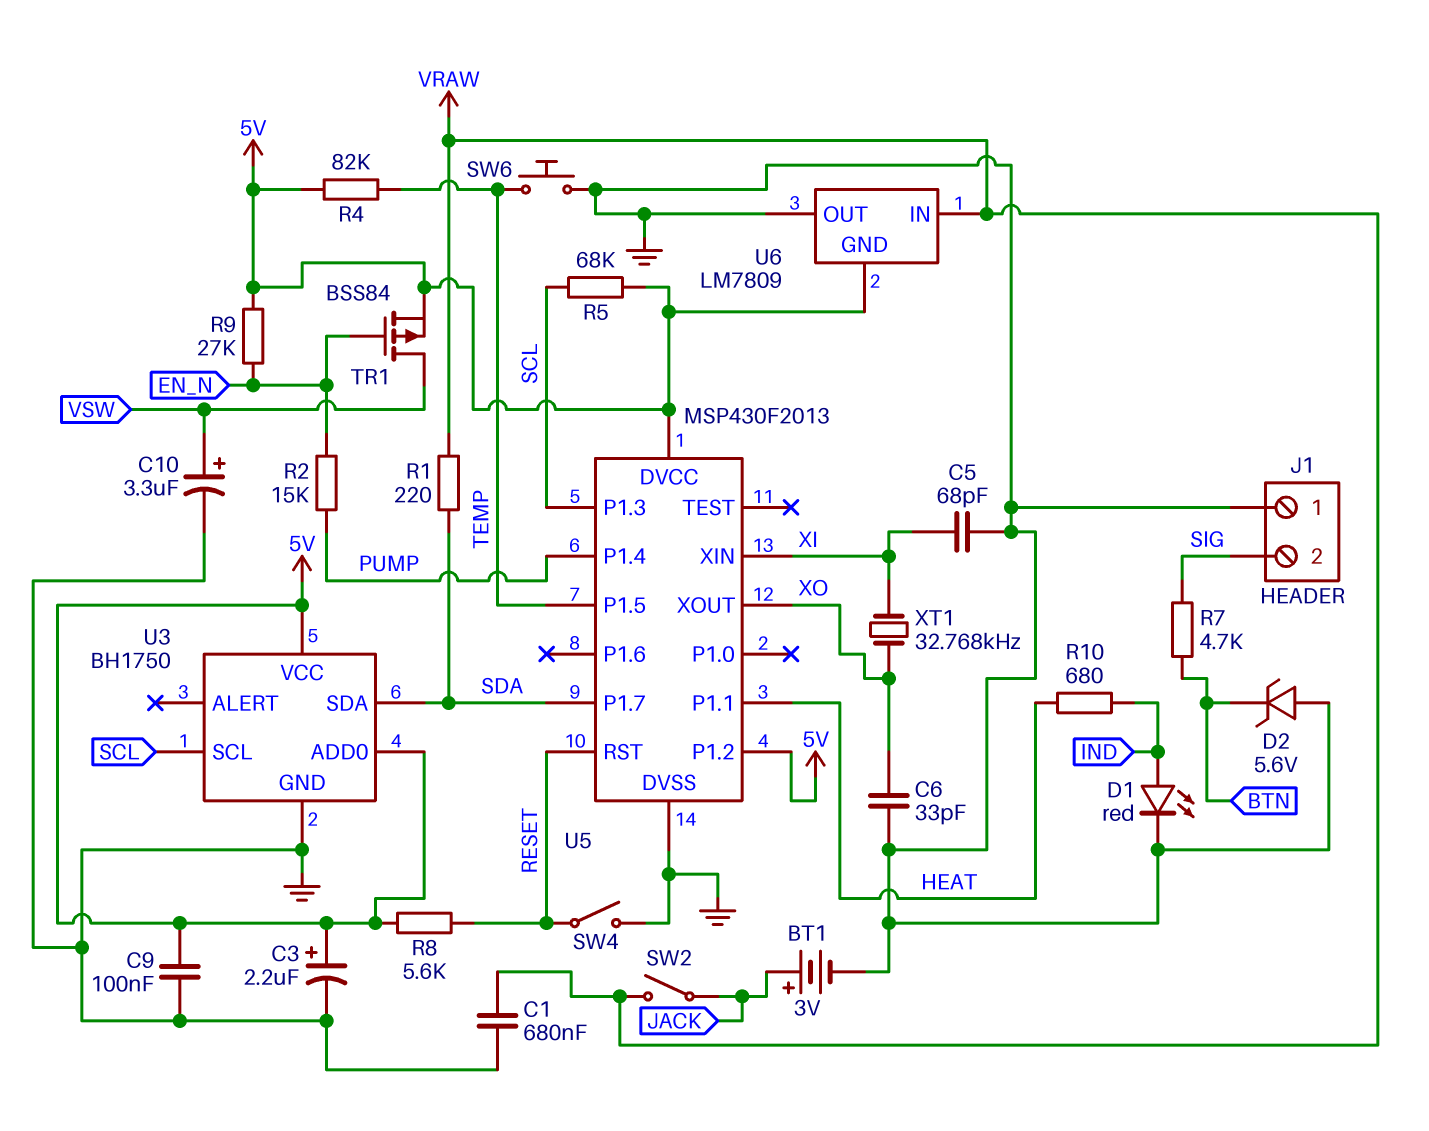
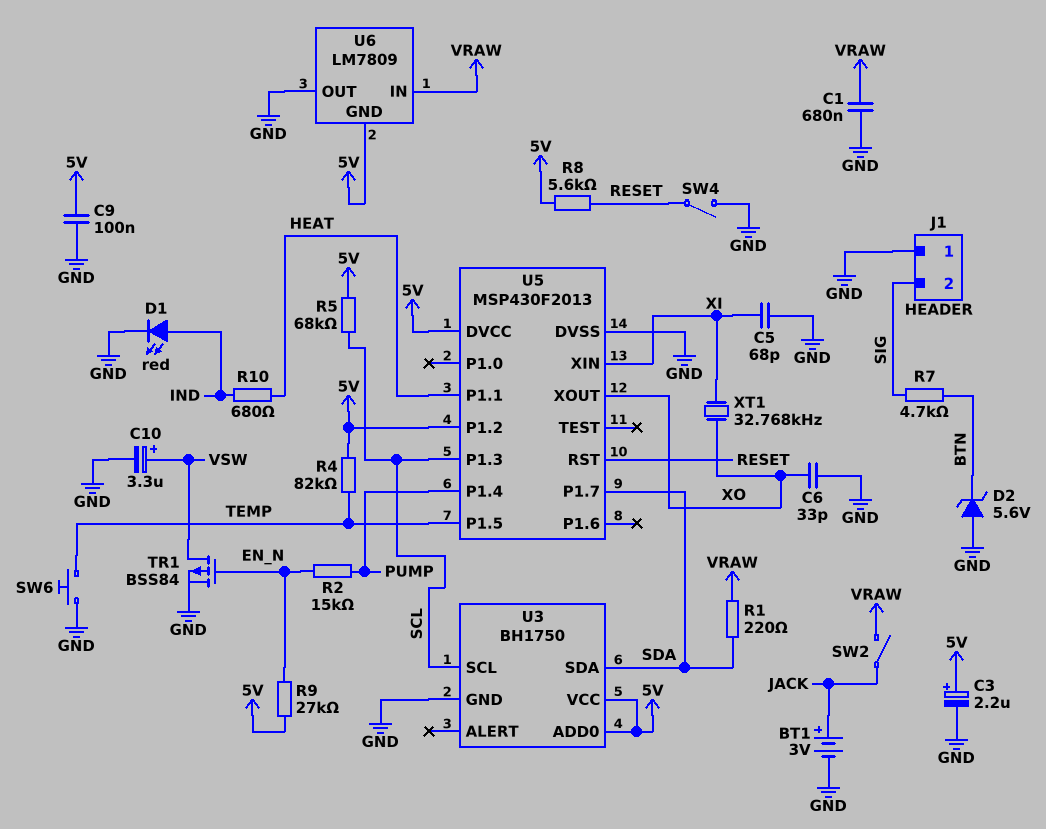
TR1: PMOS BSS84 (G EN_N, D VSW, S 5V) -> PMOS BSS84 (G EN_N, D VSW, S GND)

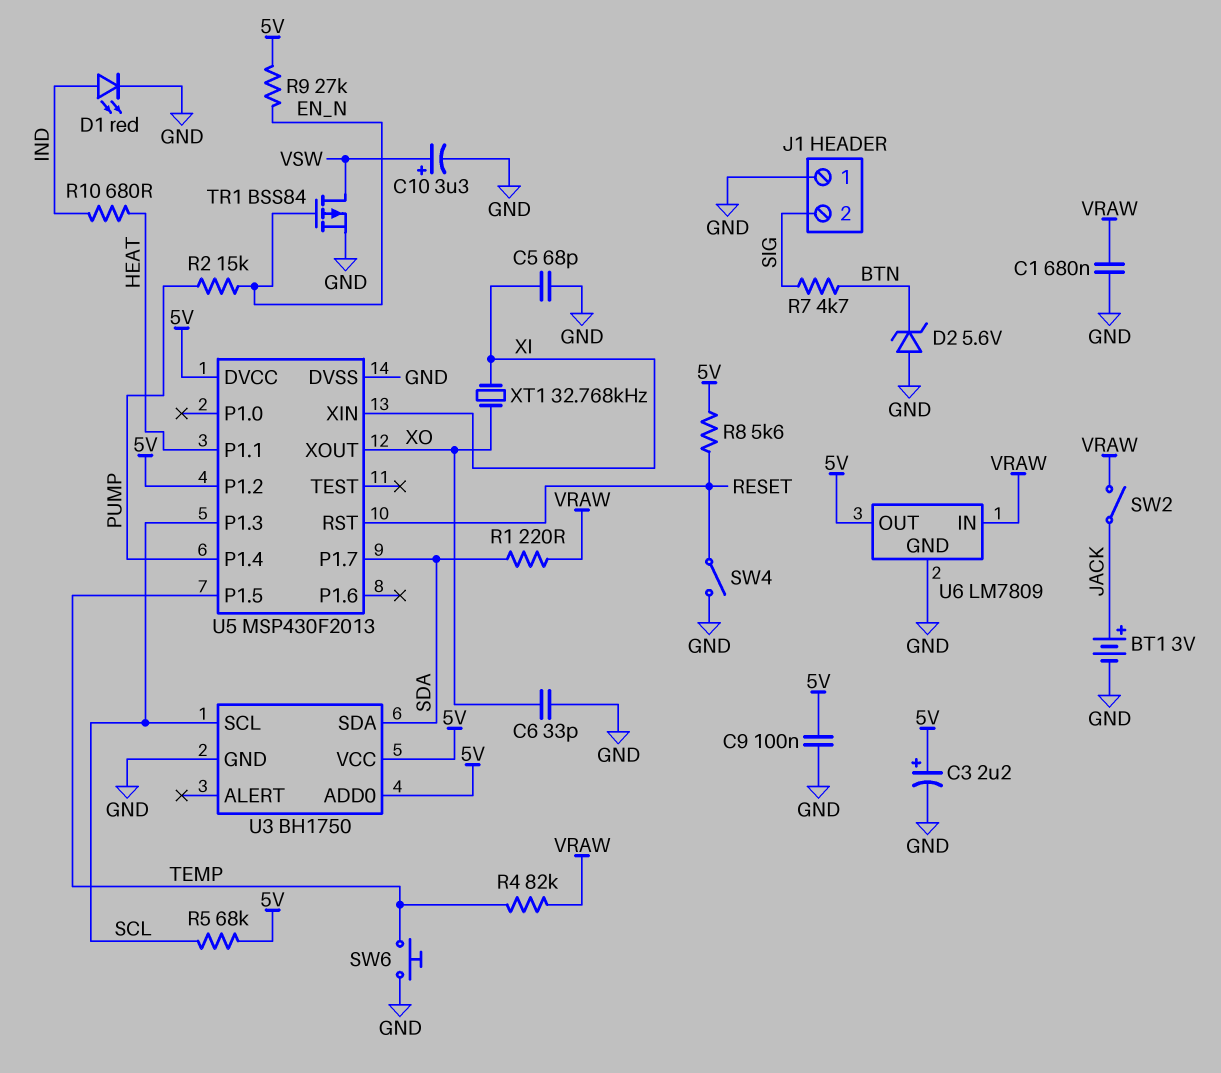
R4: 82k (5V, TEMP) -> 82k (TEMP, VRAW)
U6 pin GND: 5V -> GND
U6 pin OUT: GND -> 5V

